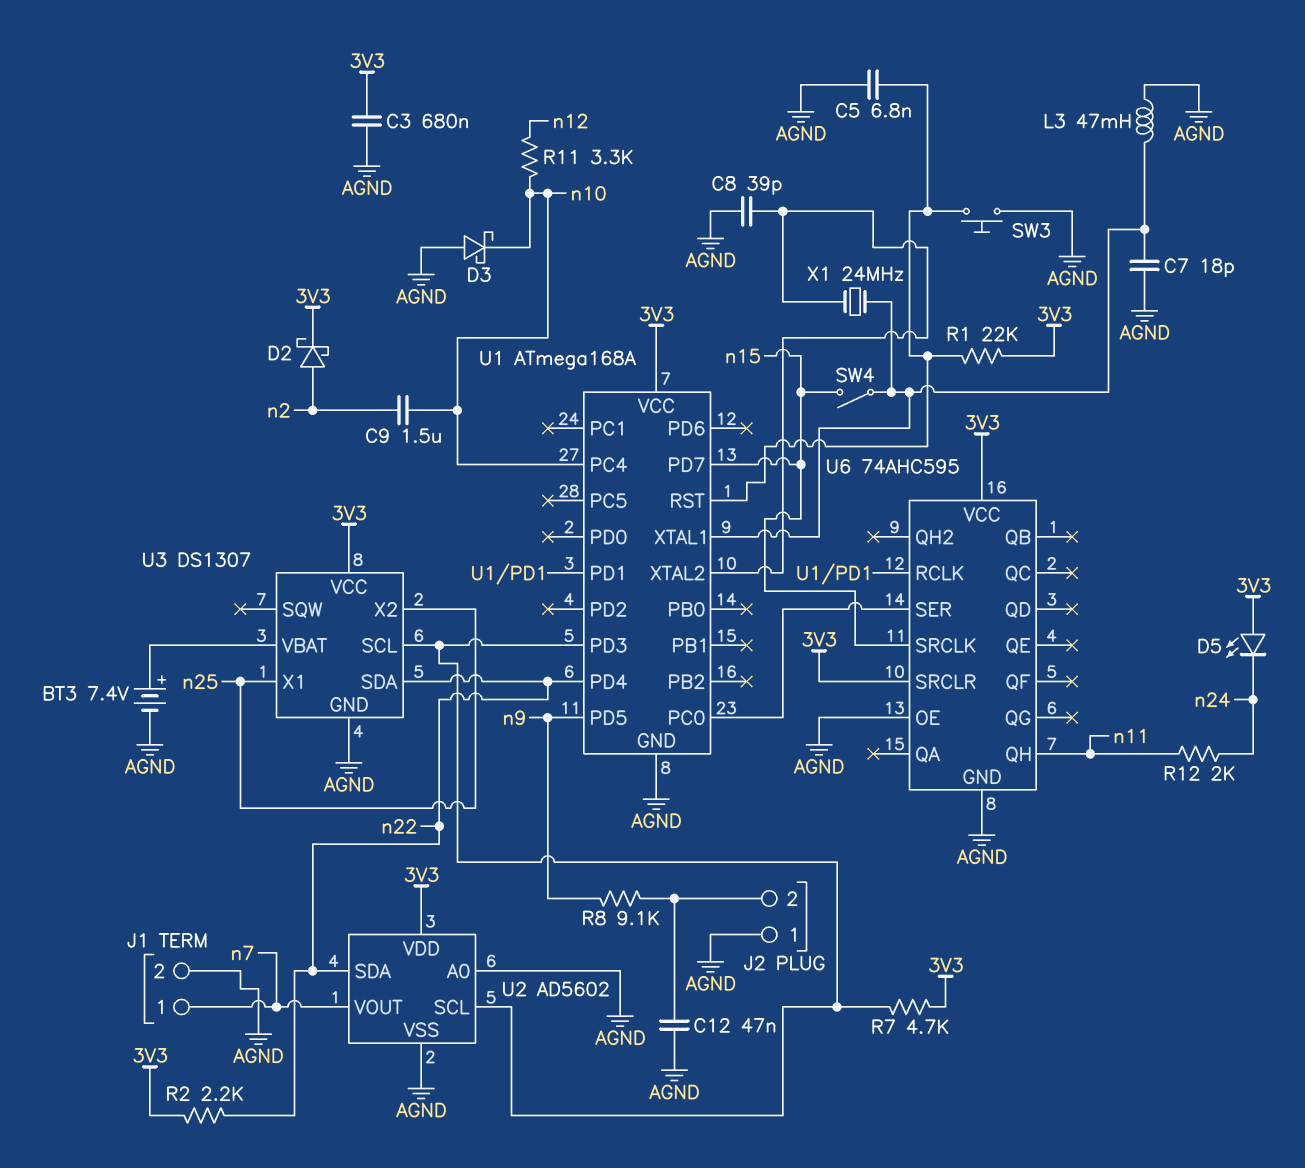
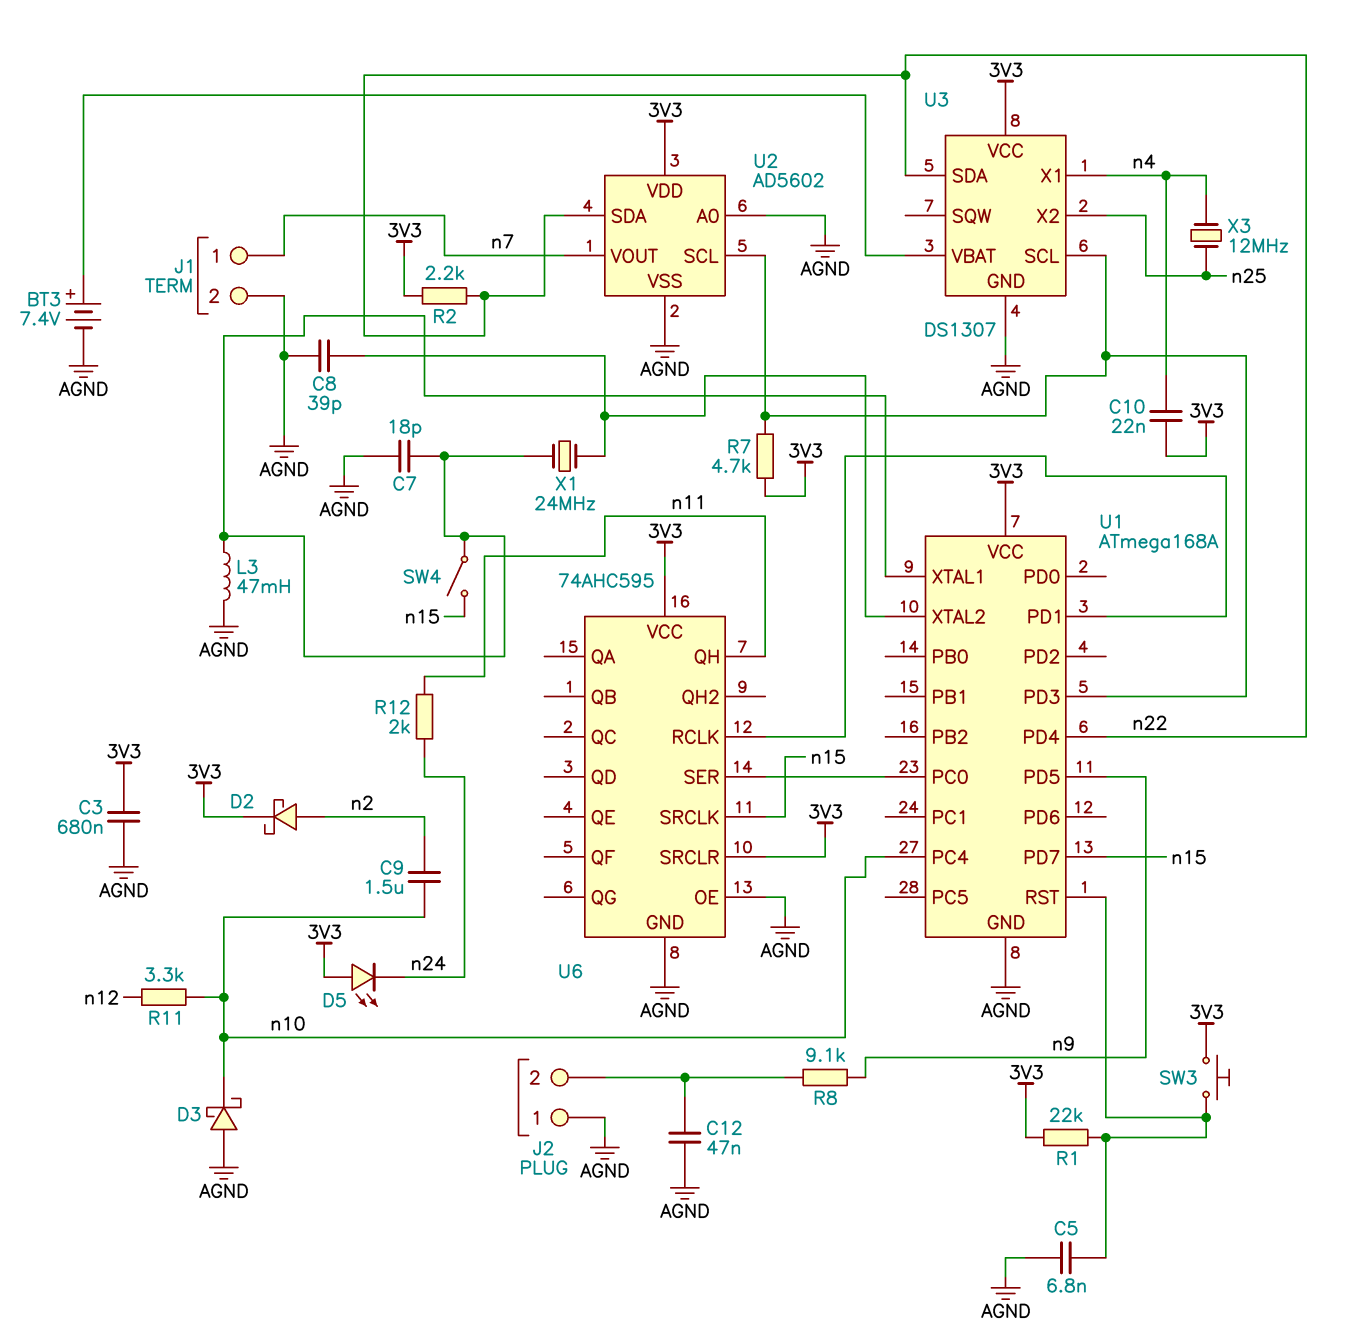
C10: none -> 22nF (3V3, n4)
SW3: button (AGND, U1/RST) -> button (3V3, U1/RST)
U3 pin X1: n25 -> n4
X3: none -> 12MHz (n4, n25)

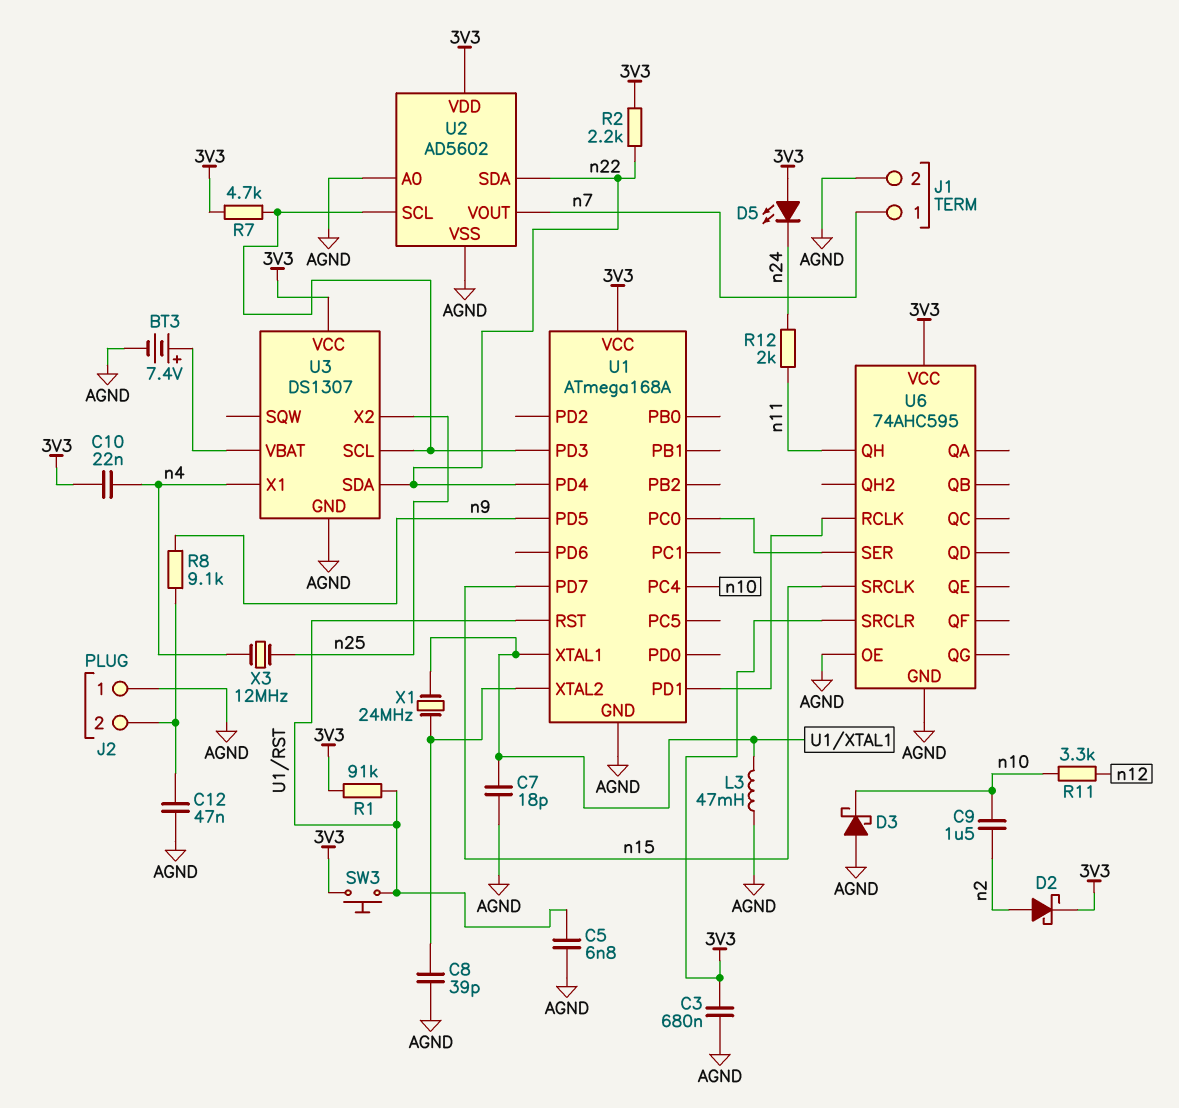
R1: 22k (3V3, U1/RST) -> 91k (3V3, U1/RST)
SW4: switch (U1/XTAL1, n15) -> none

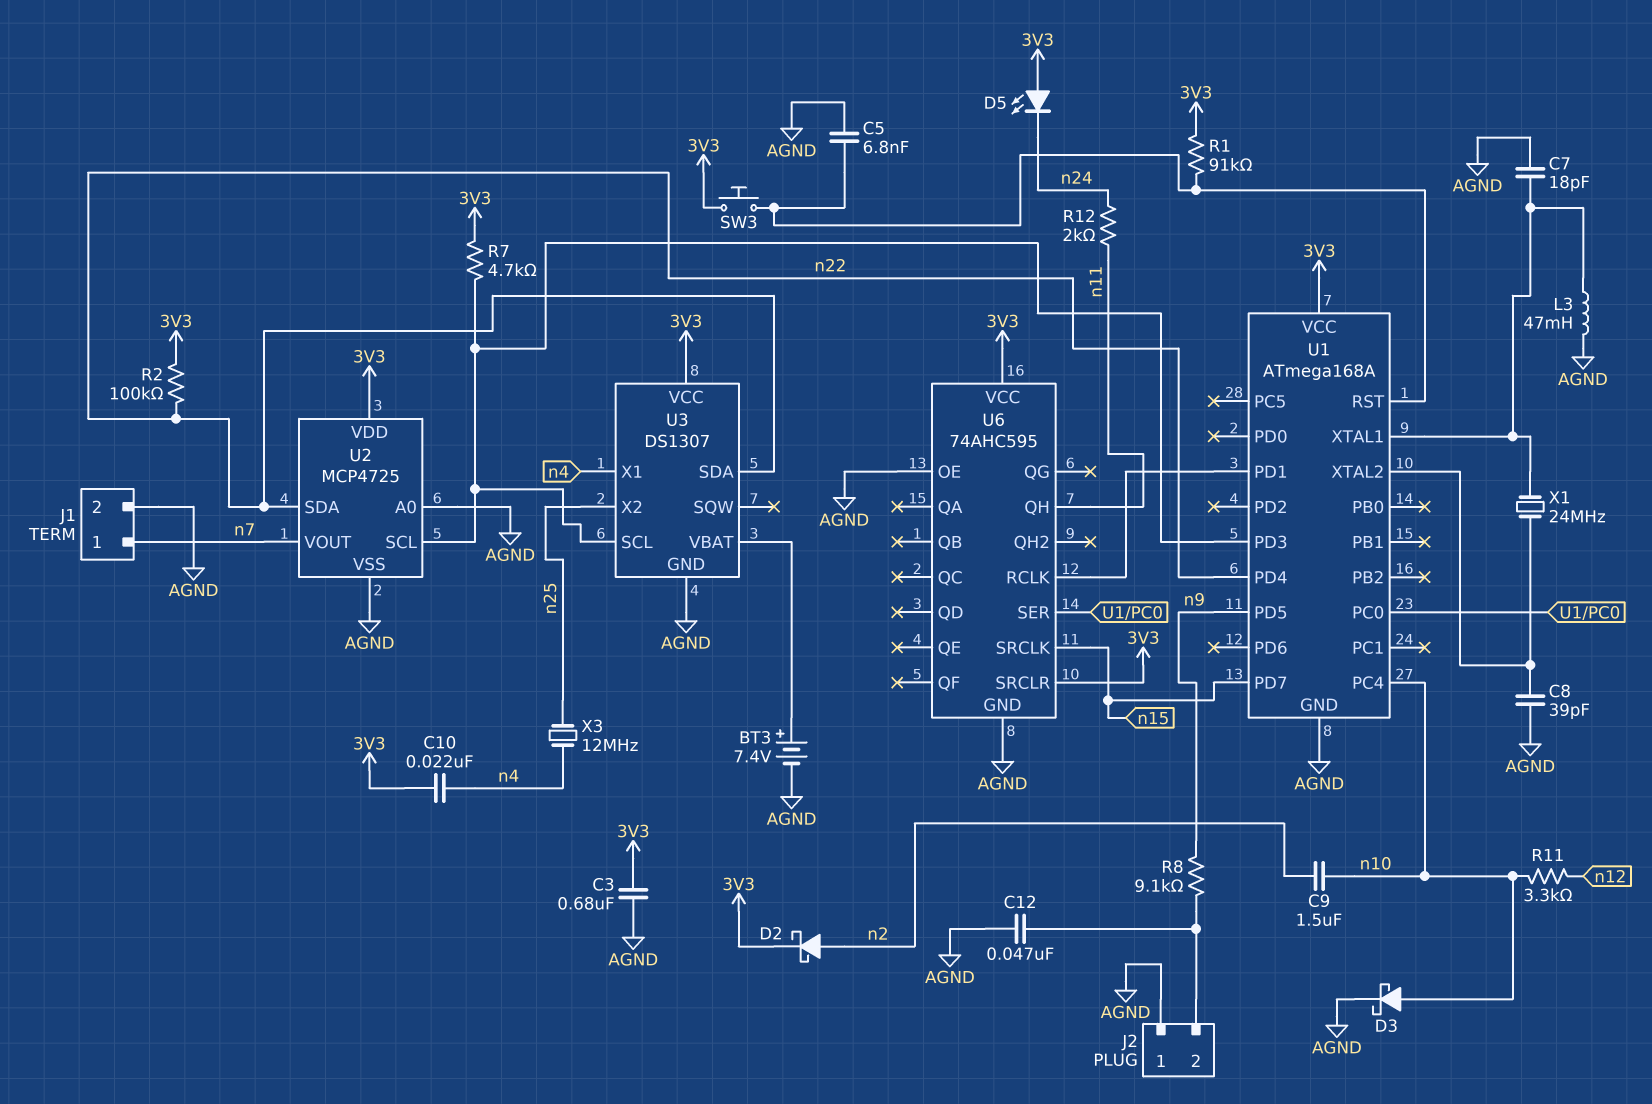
D3: schottky (A AGND, K n10) -> schottky (A n10, K AGND)
R2: 2.2k (3V3, n22) -> 100k (3V3, n22)
U2: AD5602 -> MCP4725

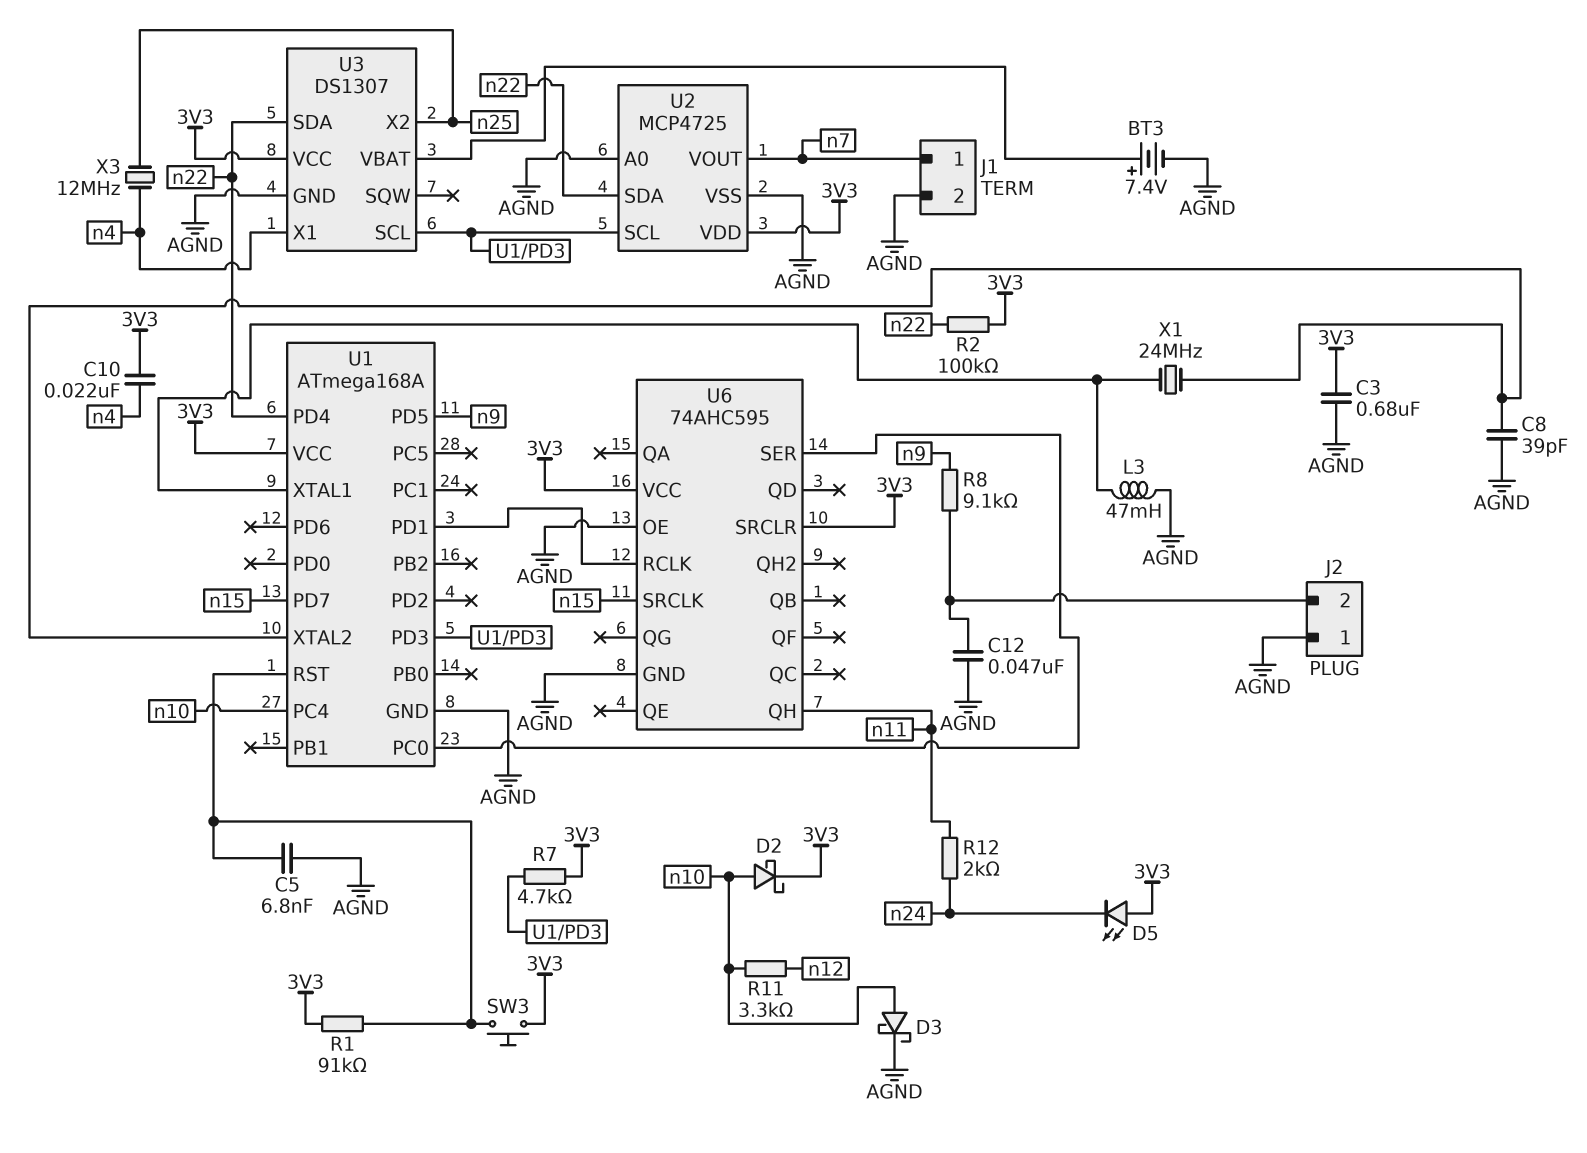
C7: 18pF (AGND, U1/XTAL1) -> none
C9: 1.5uF (n2, n10) -> none
D2: schottky (A n2, K 3V3) -> schottky (A n10, K 3V3)

